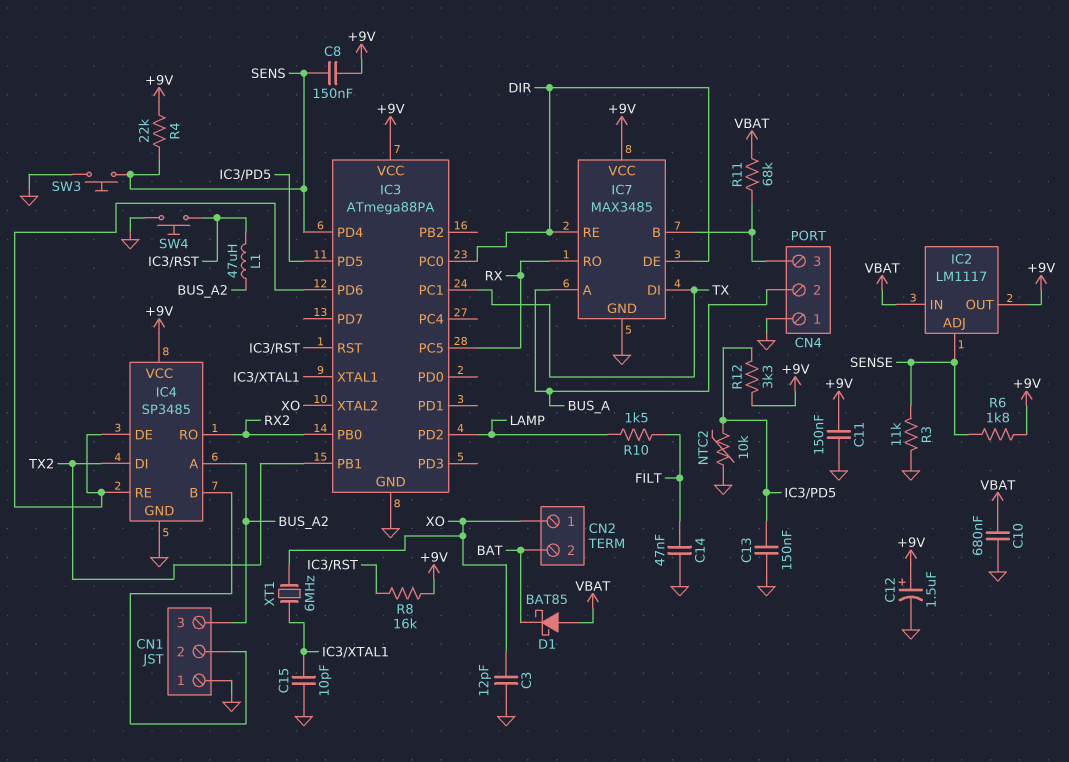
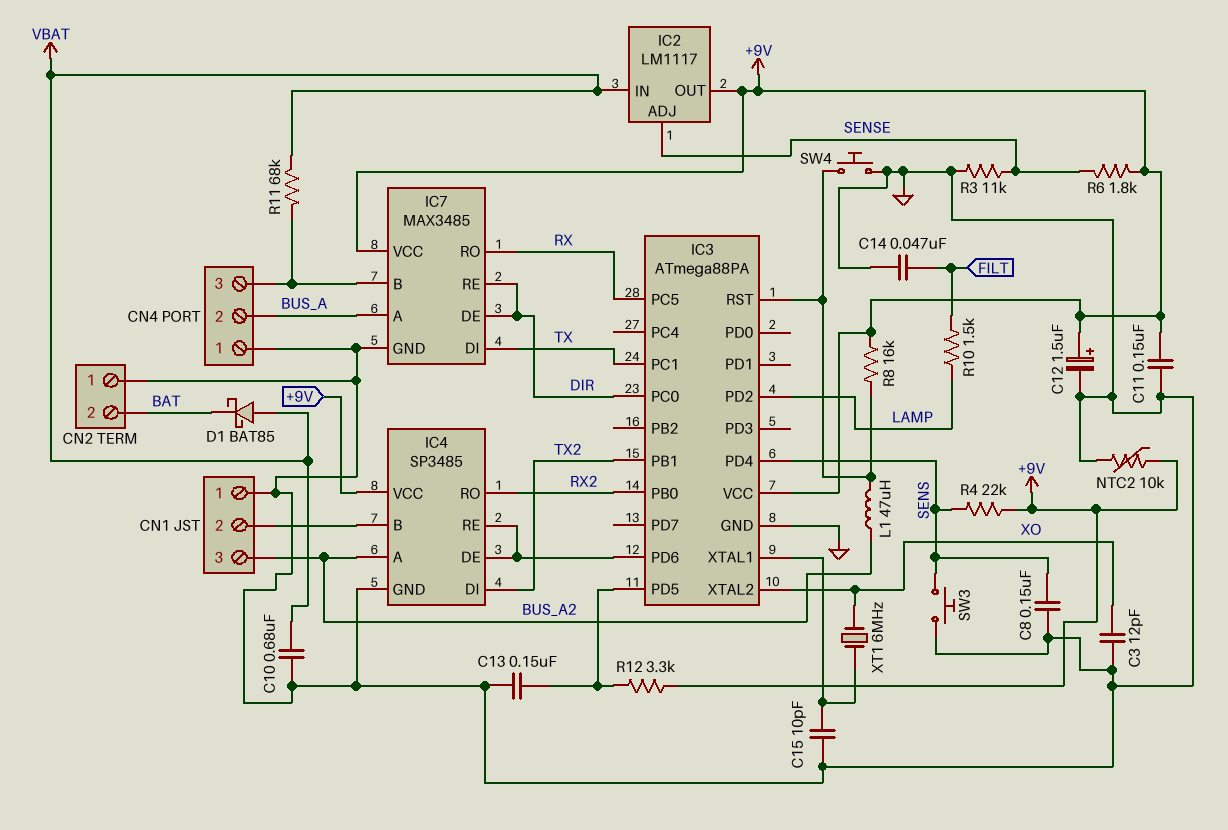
C8: 150nF (+9V, SENS) -> 150nF (GND, SENS)
CN2 pin 1: XO -> GND
NTC2: 10k (GND, IC3/PD5) -> 10k (+9V, GND)

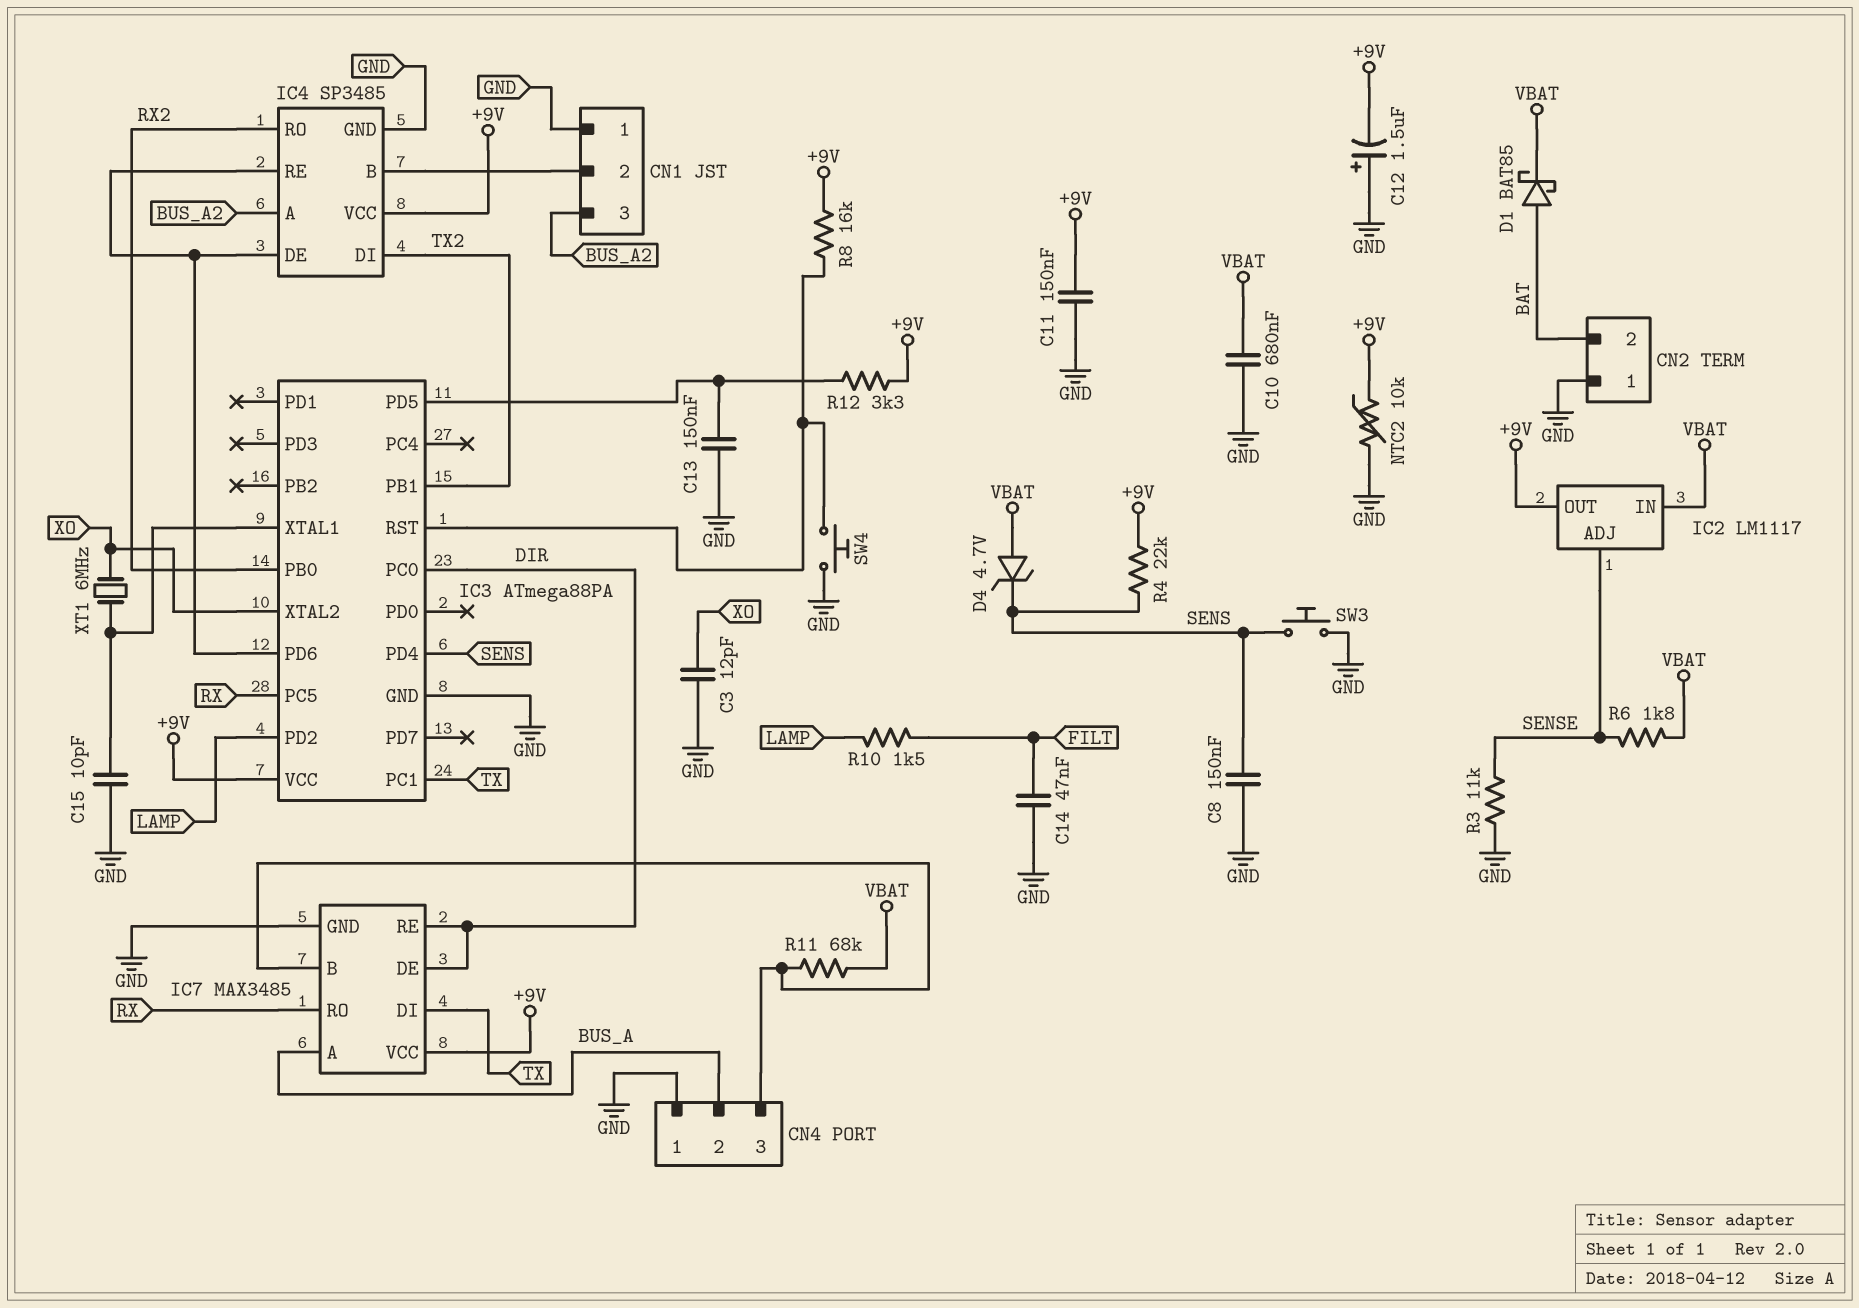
C12: 1.5uF (plus +9V, minus GND) -> 1.5uF (plus GND, minus +9V)
D1: schottky BAT85 (A VBAT, K BAT) -> schottky BAT85 (A BAT, K VBAT)
D4: none -> zener 4.7V (A VBAT, K SENS)
L1: 47uH (BUS_A2, IC3/RST) -> none
R6: 1.8k (+9V, SENSE) -> 1.8k (SENSE, VBAT)

